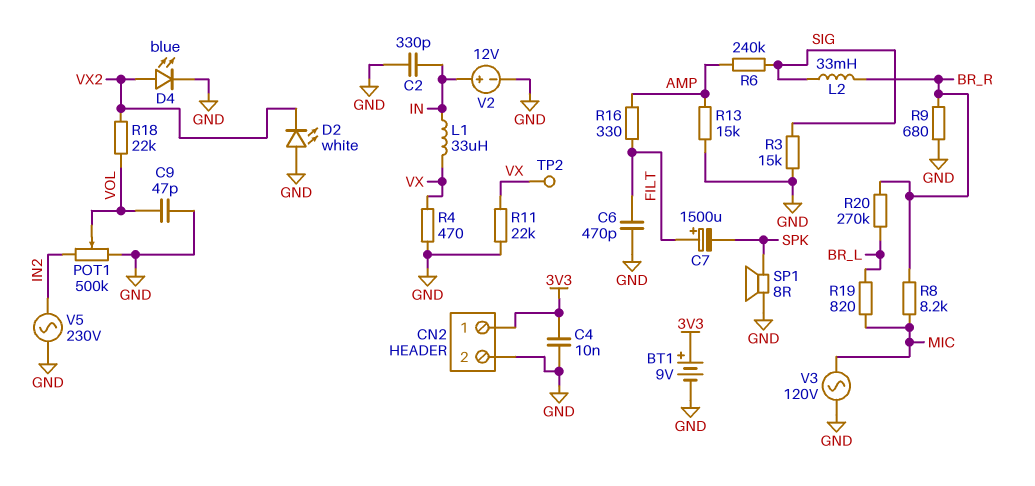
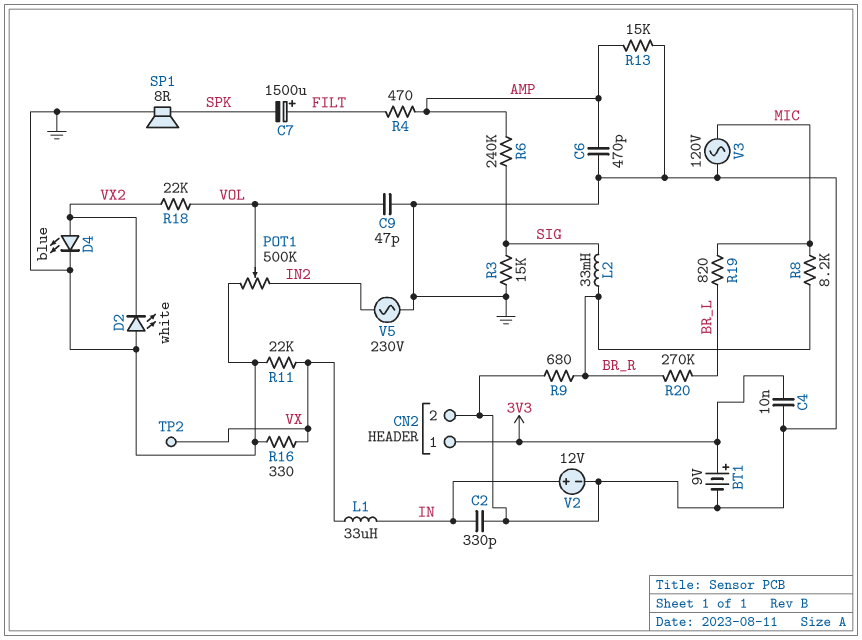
C6: 470pF (FILT, GND) -> 470pF (AMP, GND)
R4: 470 (GND, VX) -> 470 (AMP, FILT)
R16: 330 (AMP, FILT) -> 330 (GND, VX)

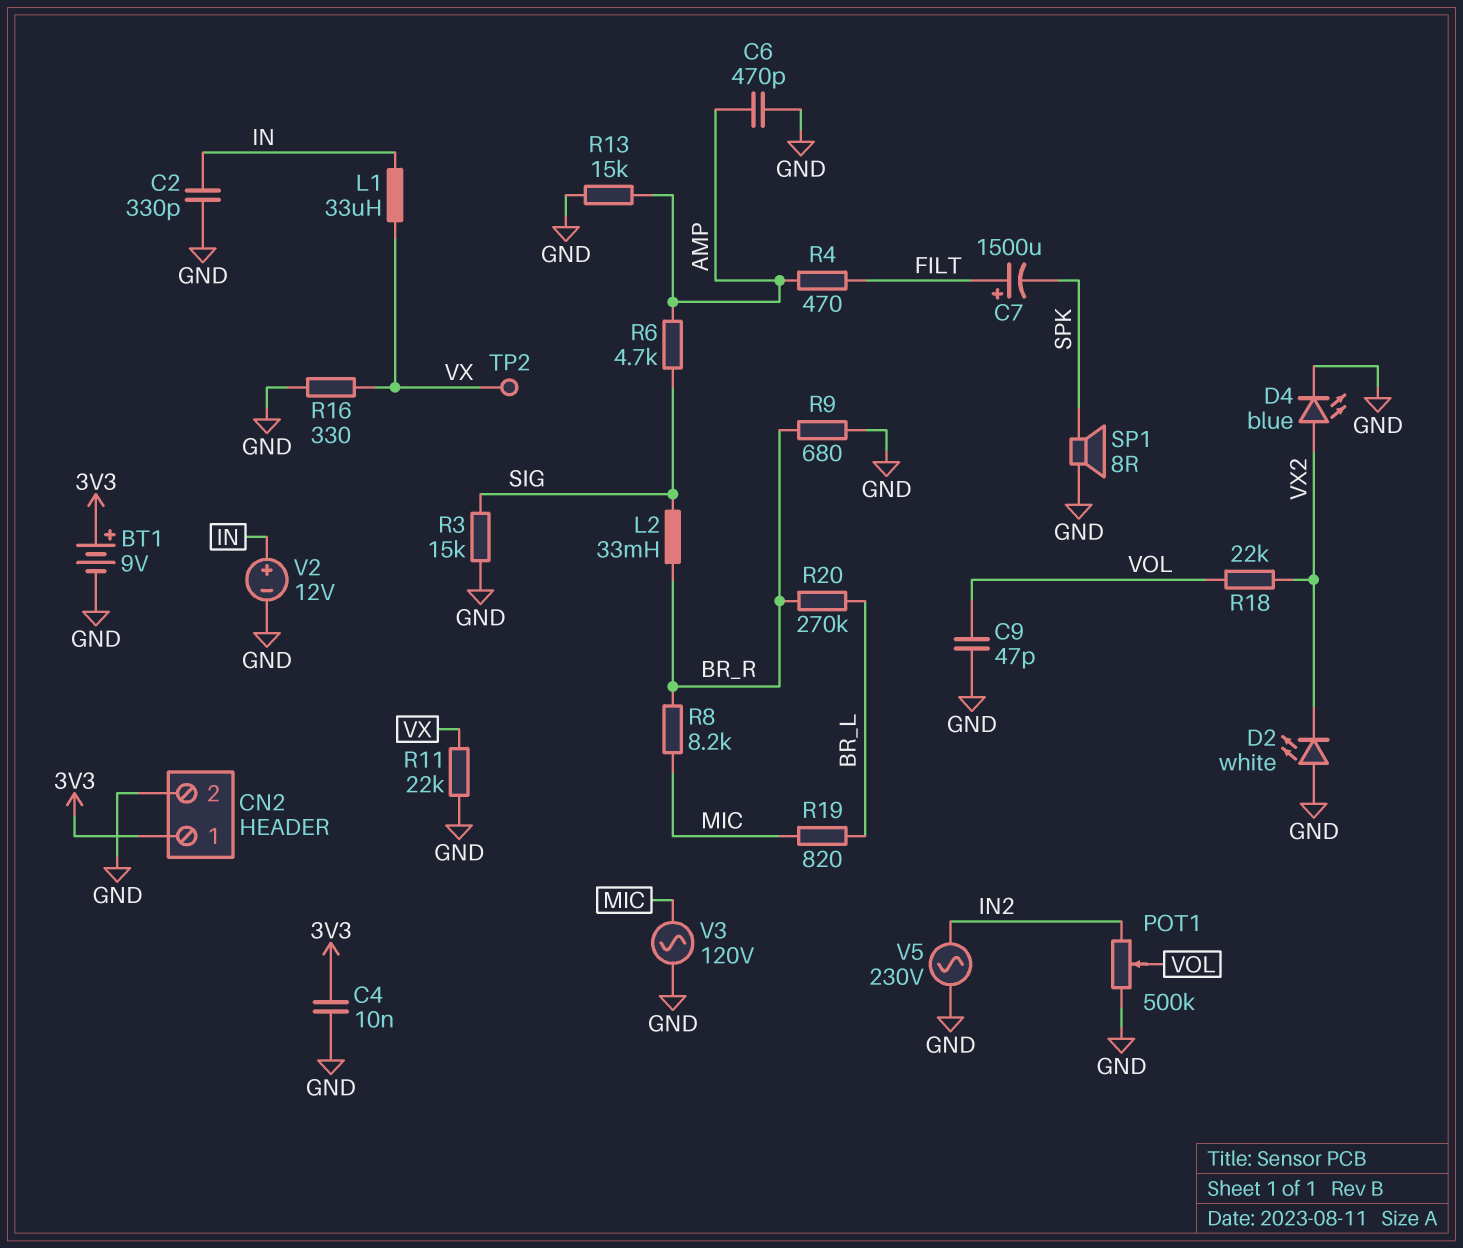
R6: 240k (AMP, SIG) -> 4.7k (AMP, SIG)

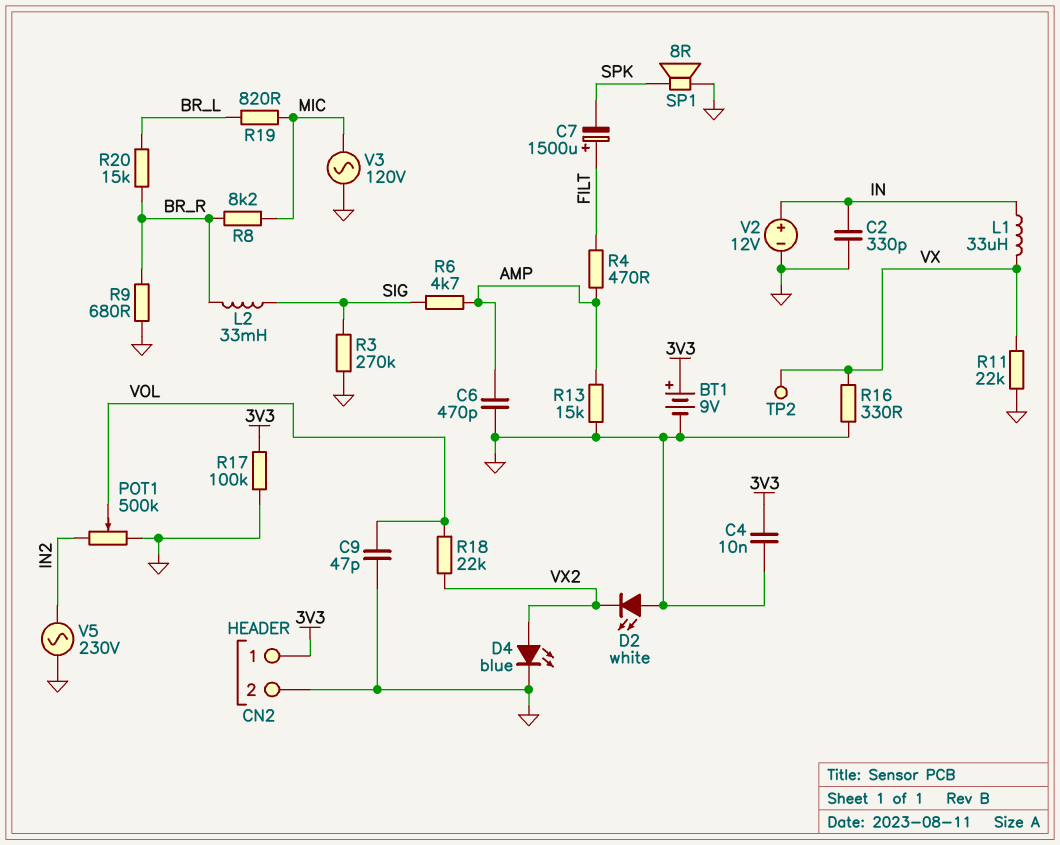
R3: 15k (GND, SIG) -> 270k (GND, SIG)
R17: none -> 100k (3V3, GND)
R20: 270k (BR_L, BR_R) -> 15k (BR_L, BR_R)

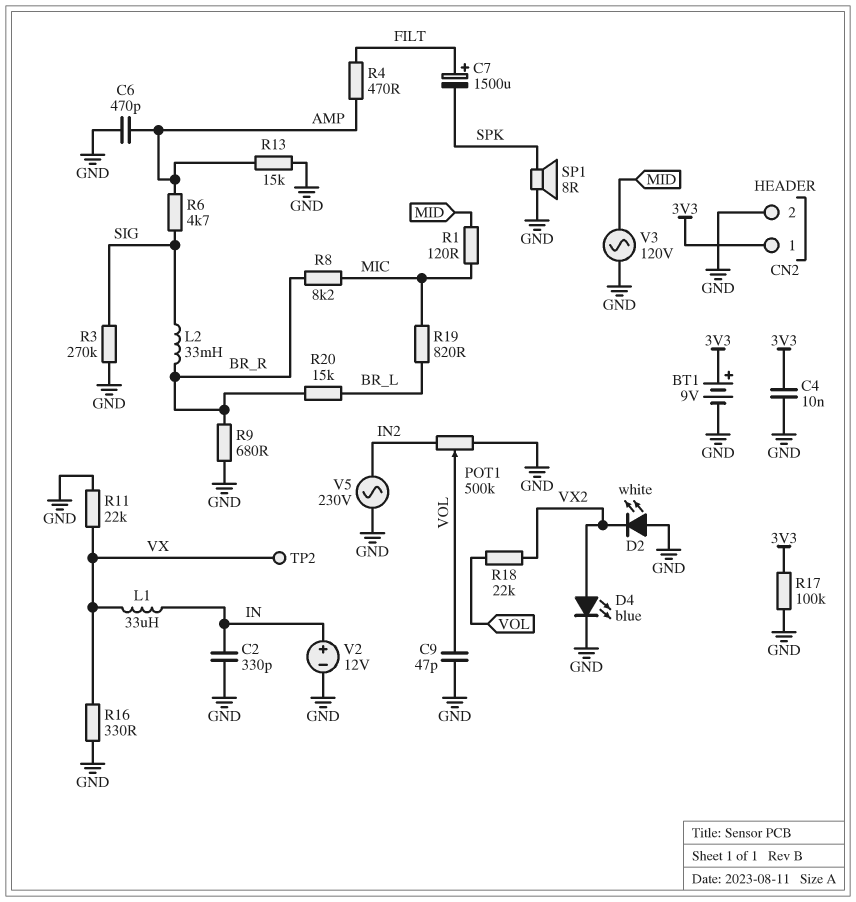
R1: none -> 120 (MIC, MID)
V3: AC 120V (GND, MIC) -> AC 120V (GND, MID)

